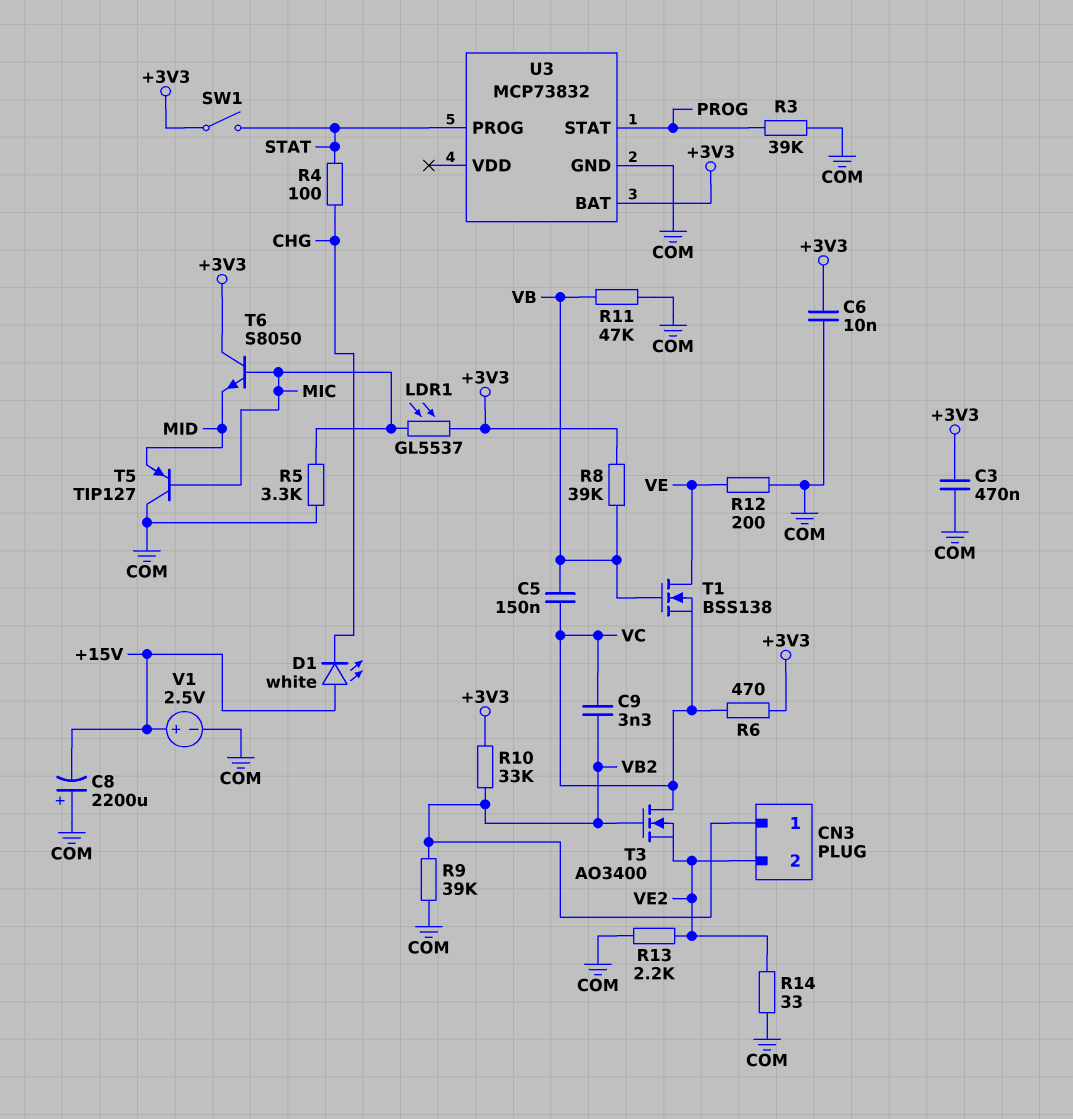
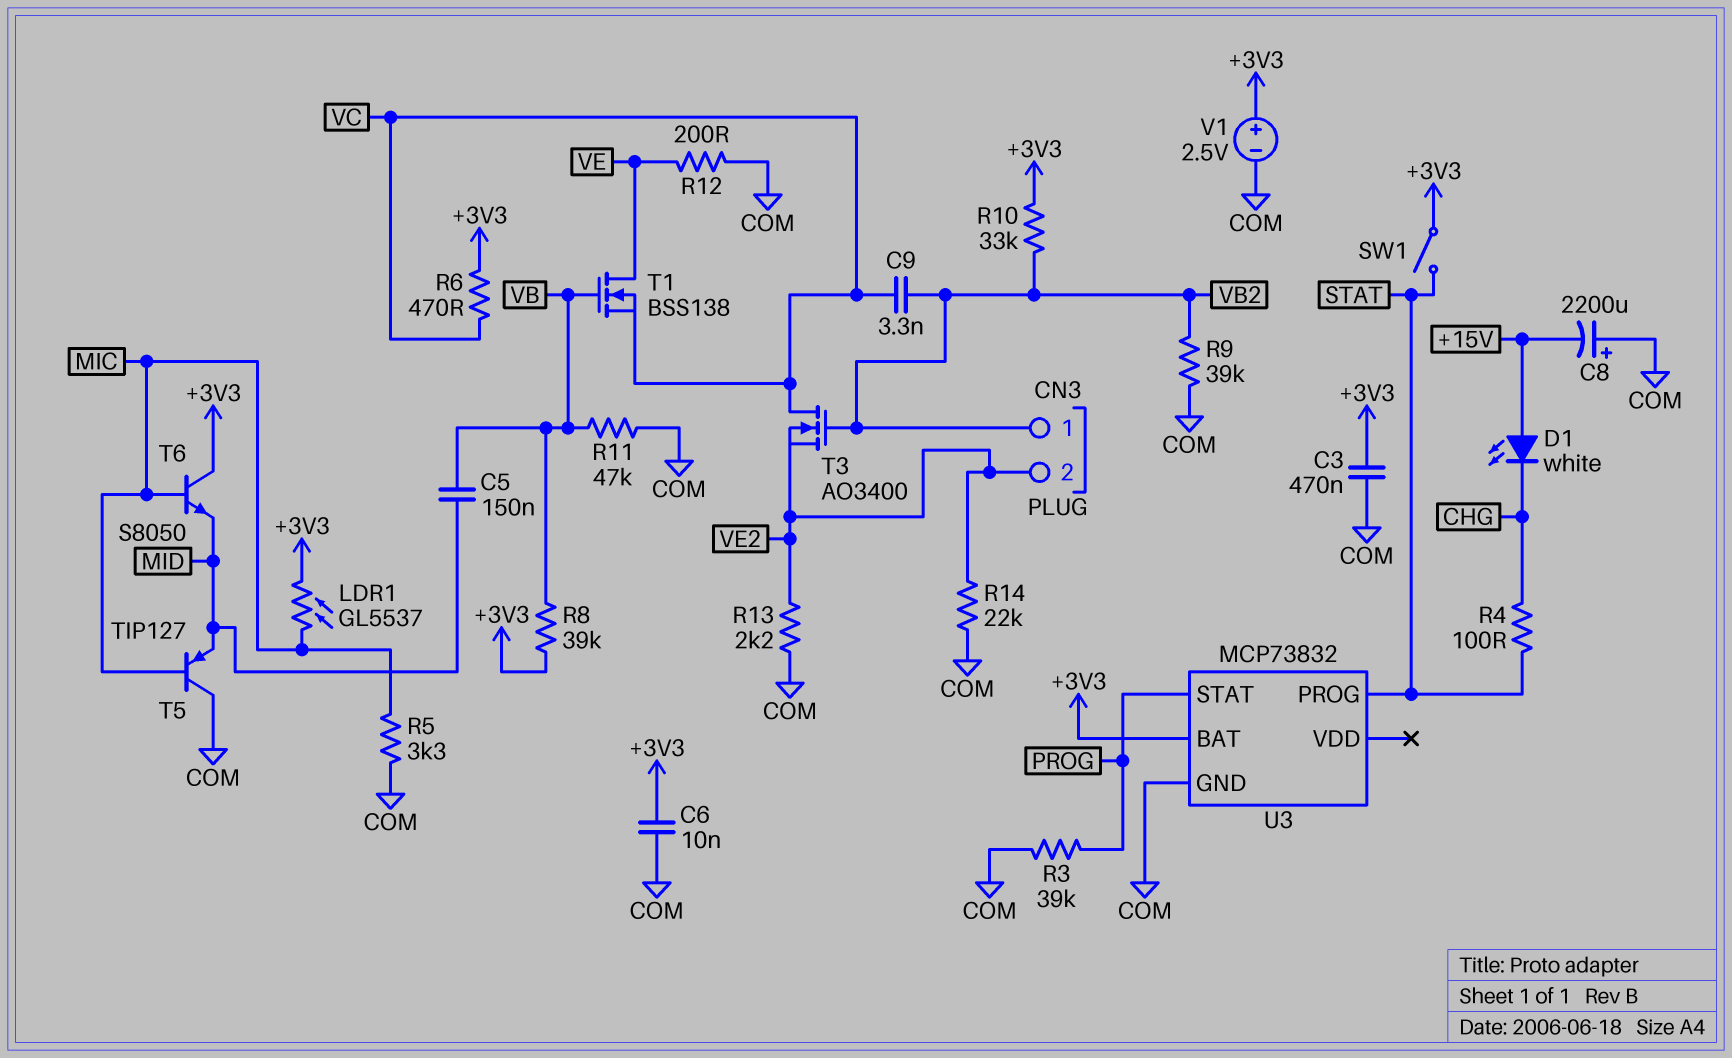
C5: 150nF (VB, VC) -> 150nF (MID, VB)
R14: 33 (COM, VE2) -> 22k (COM, VE2)
V1: 2.5V (plus +15V, minus COM) -> 2.5V (plus +3V3, minus COM)

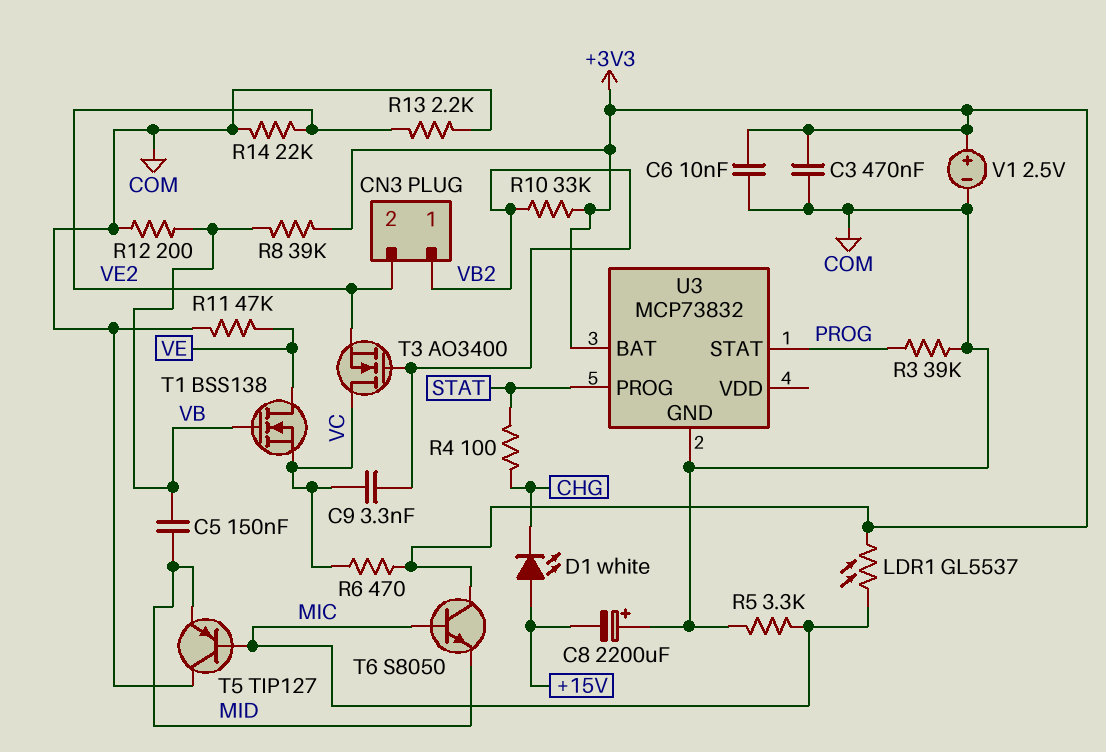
R9: 39k (COM, VB2) -> none
R11: 47k (COM, VB) -> 47k (COM, VE)
R12: 200 (COM, VE) -> 200 (COM, VB)
SW1: switch (+3V3, STAT) -> none

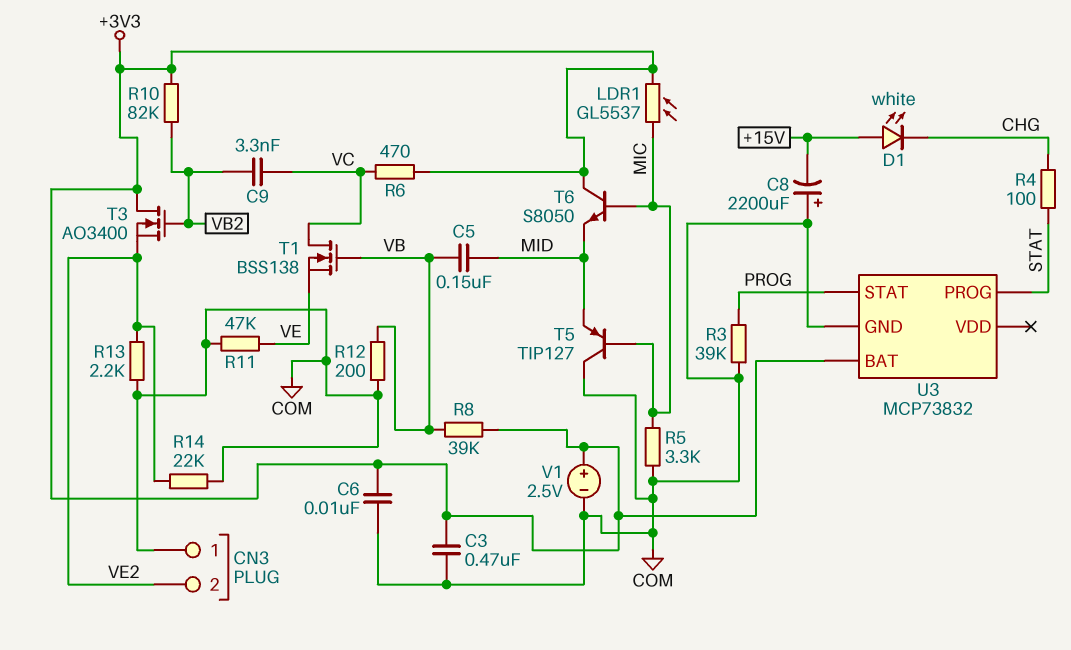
CN3 pin 1: VB2 -> COM
R10: 33k (+3V3, VB2) -> 82k (+3V3, VB2)
T1: NMOS BSS138 (G VB, D VE, S VC) -> NMOS BSS138 (G VB, D VC, S VE)
T3: NMOS AO3400 (G VB2, D VC, S VE2) -> NMOS AO3400 (G VB2, D +3V3, S VE2)

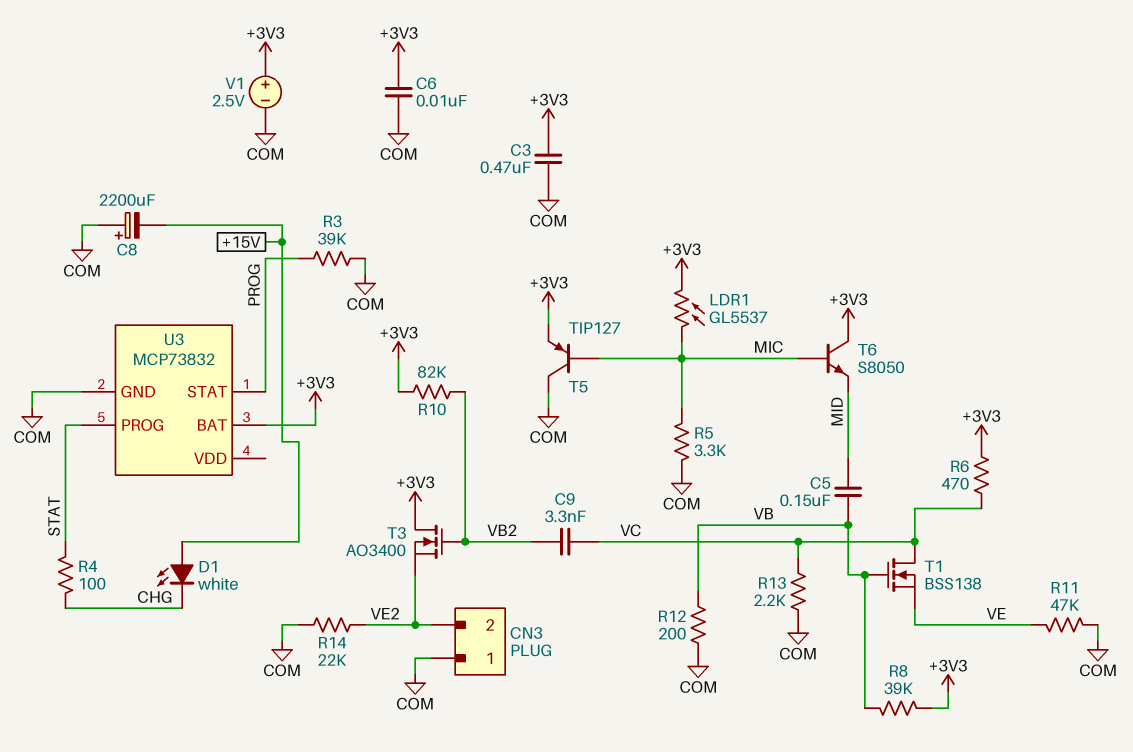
R13: 2.2k (COM, VE2) -> 2.2k (COM, VC)
T5: PNP TIP127 (B MIC, C COM, E MID) -> PNP TIP127 (B MIC, C COM, E +3V3)

